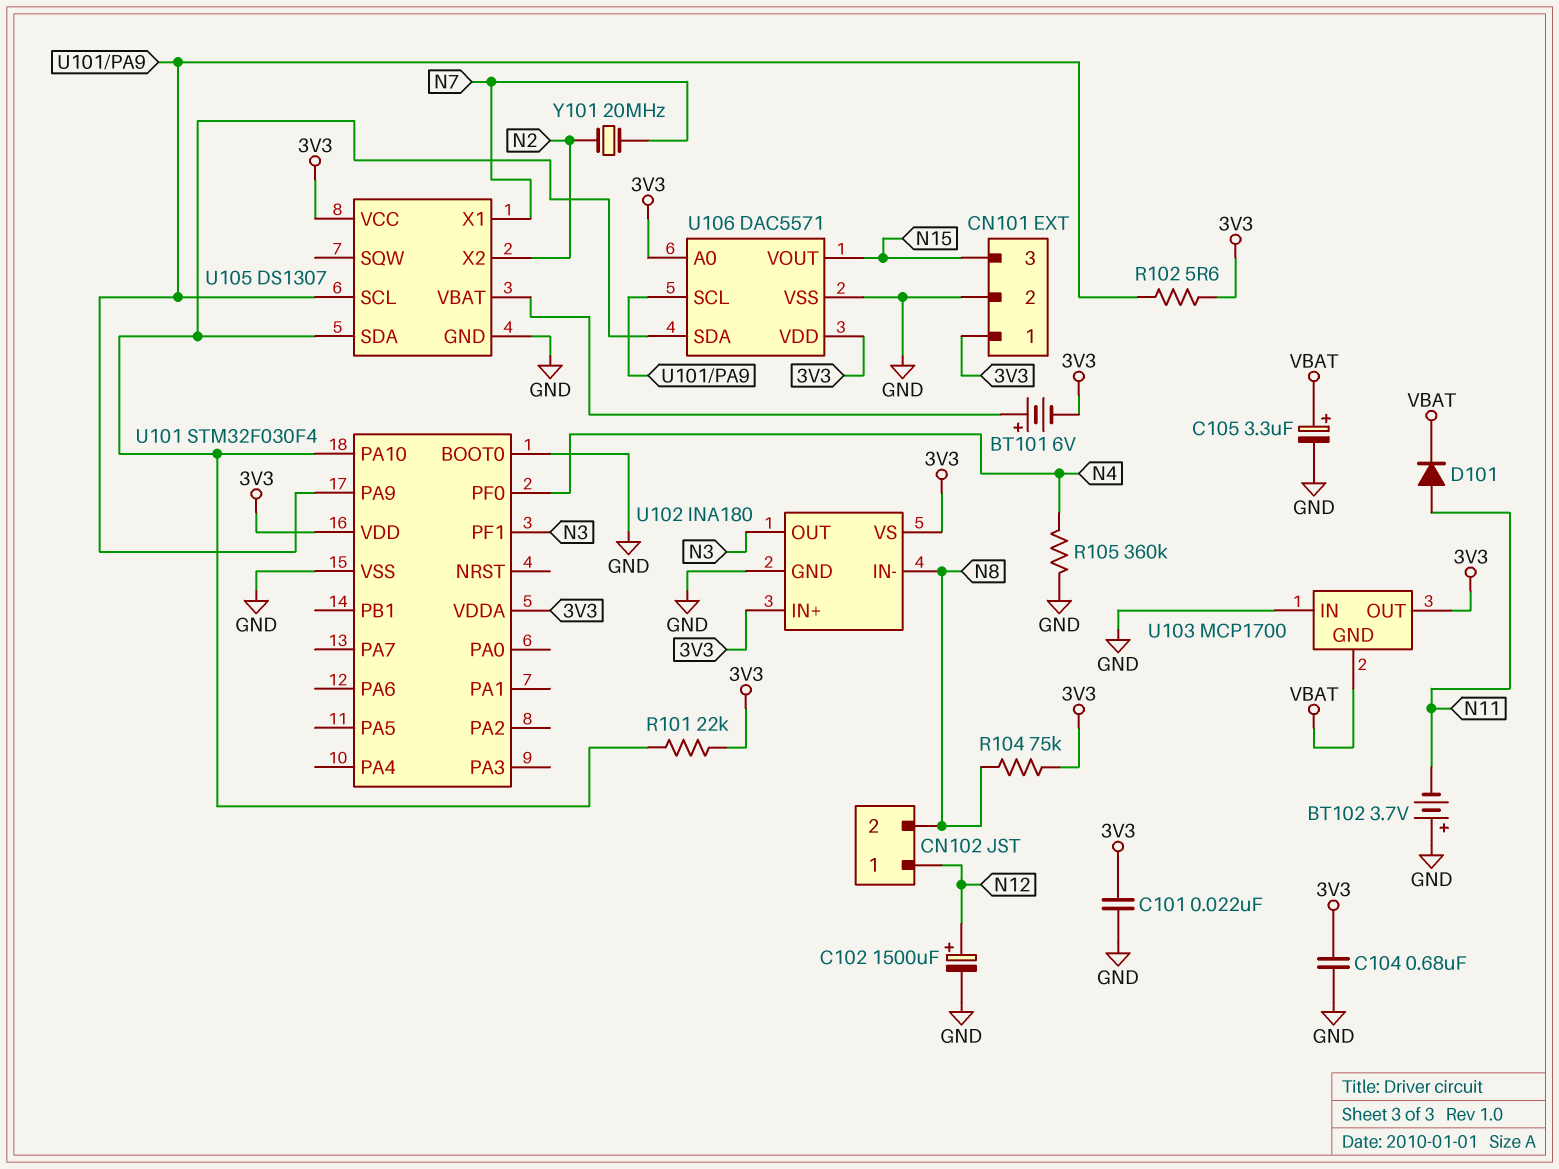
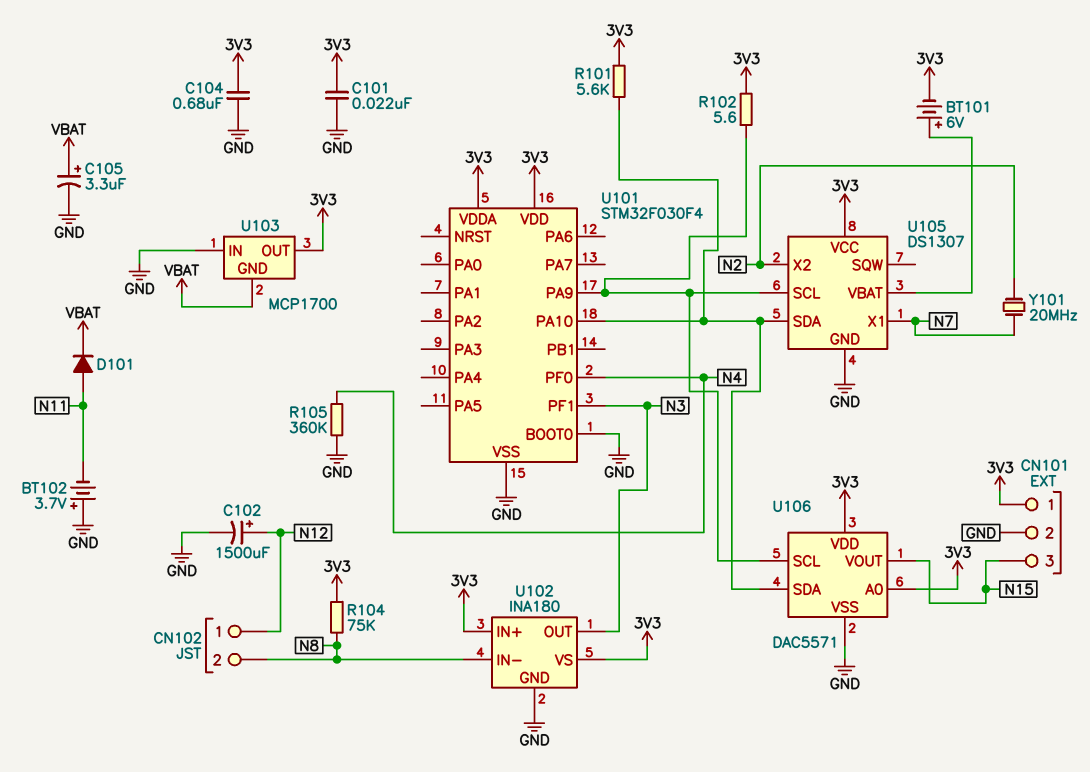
R101: 22k (3V3, U101/PA10) -> 5.6k (3V3, U101/PA10)

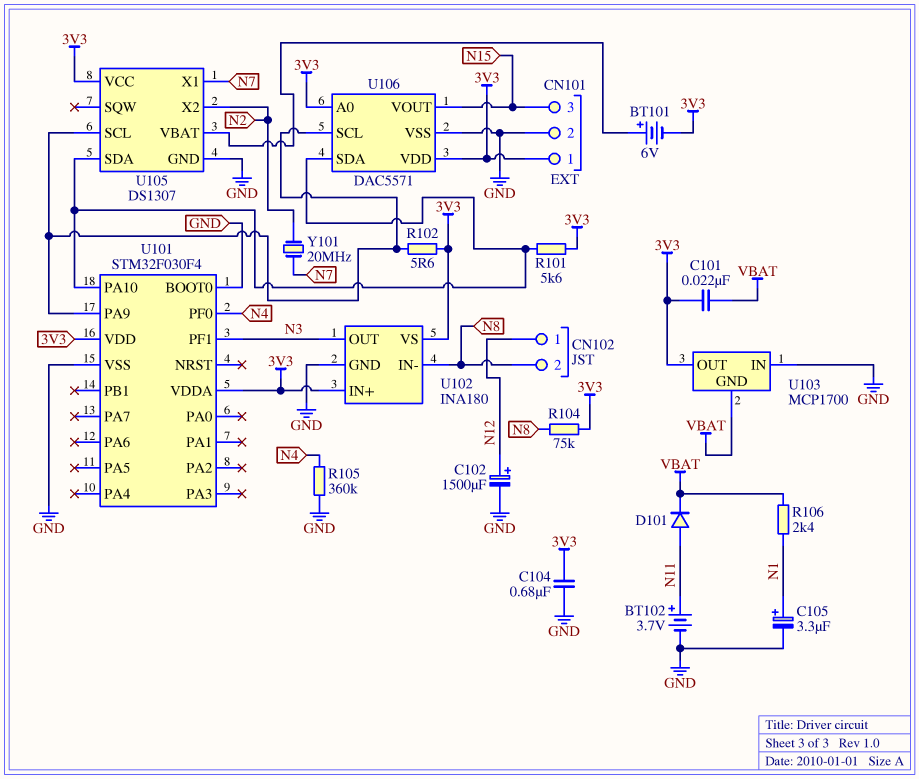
BT102: 3.7V (plus GND, minus N11) -> 3.7V (plus N11, minus GND)
C101: 22nF (3V3, GND) -> 22nF (3V3, VBAT)
C105: 3.3uF (plus VBAT, minus GND) -> 3.3uF (plus N1, minus GND)
R106: none -> 2.4k (N1, VBAT)

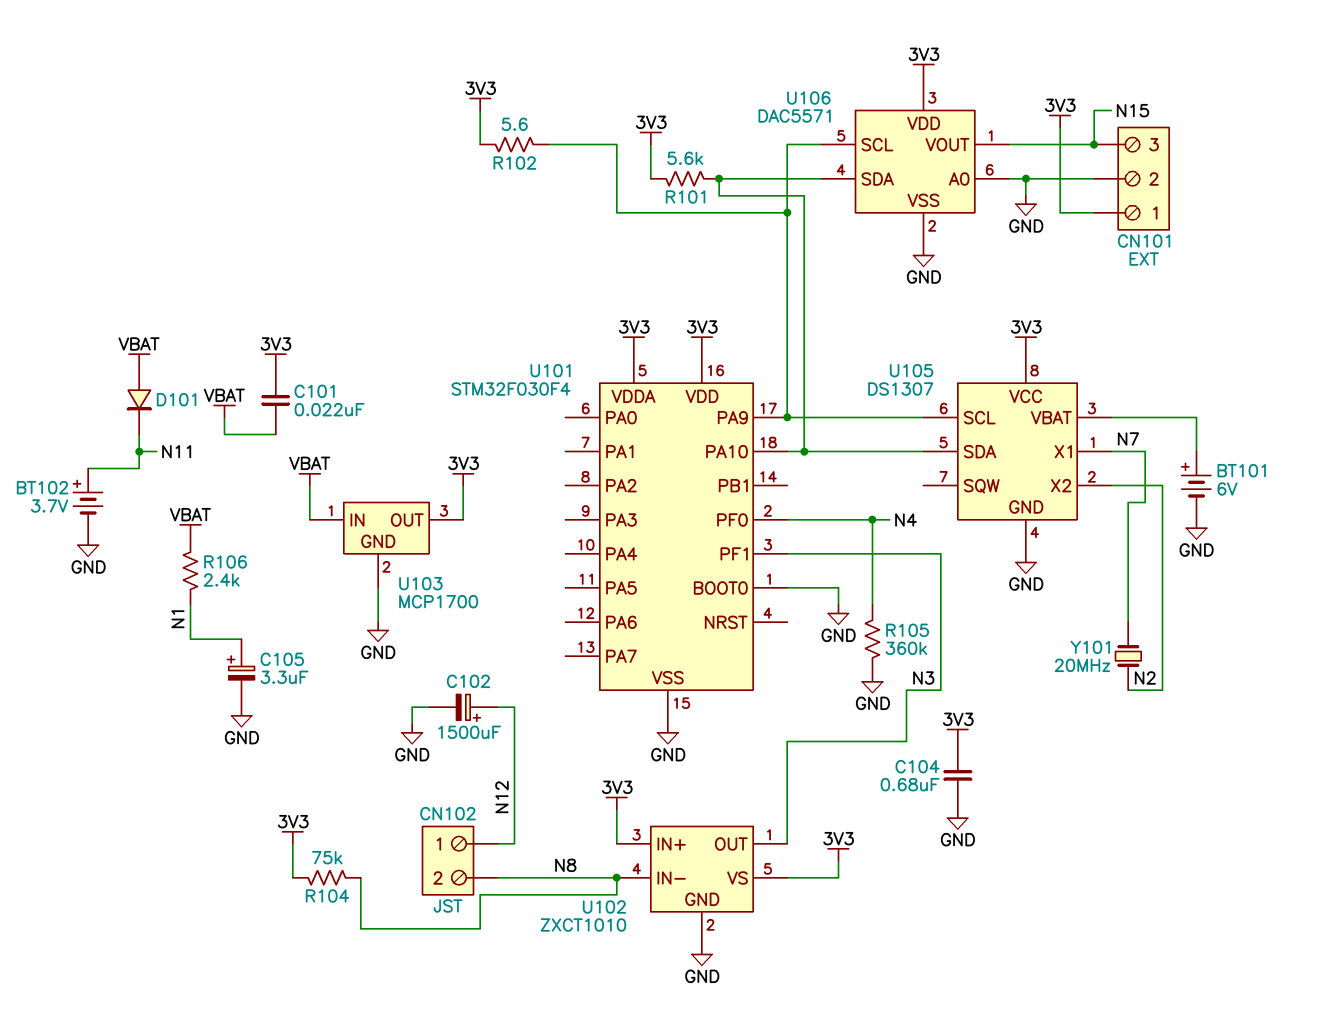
BT101: 6V (plus U105/VBAT, minus 3V3) -> 6V (plus U105/VBAT, minus GND)
D101: diode (A N11, K VBAT) -> diode (A VBAT, K N11)
U102: INA180 -> ZXCT1010
U103 pin GND: VBAT -> GND
U103 pin IN: GND -> VBAT
U106 pin A0: 3V3 -> GND

